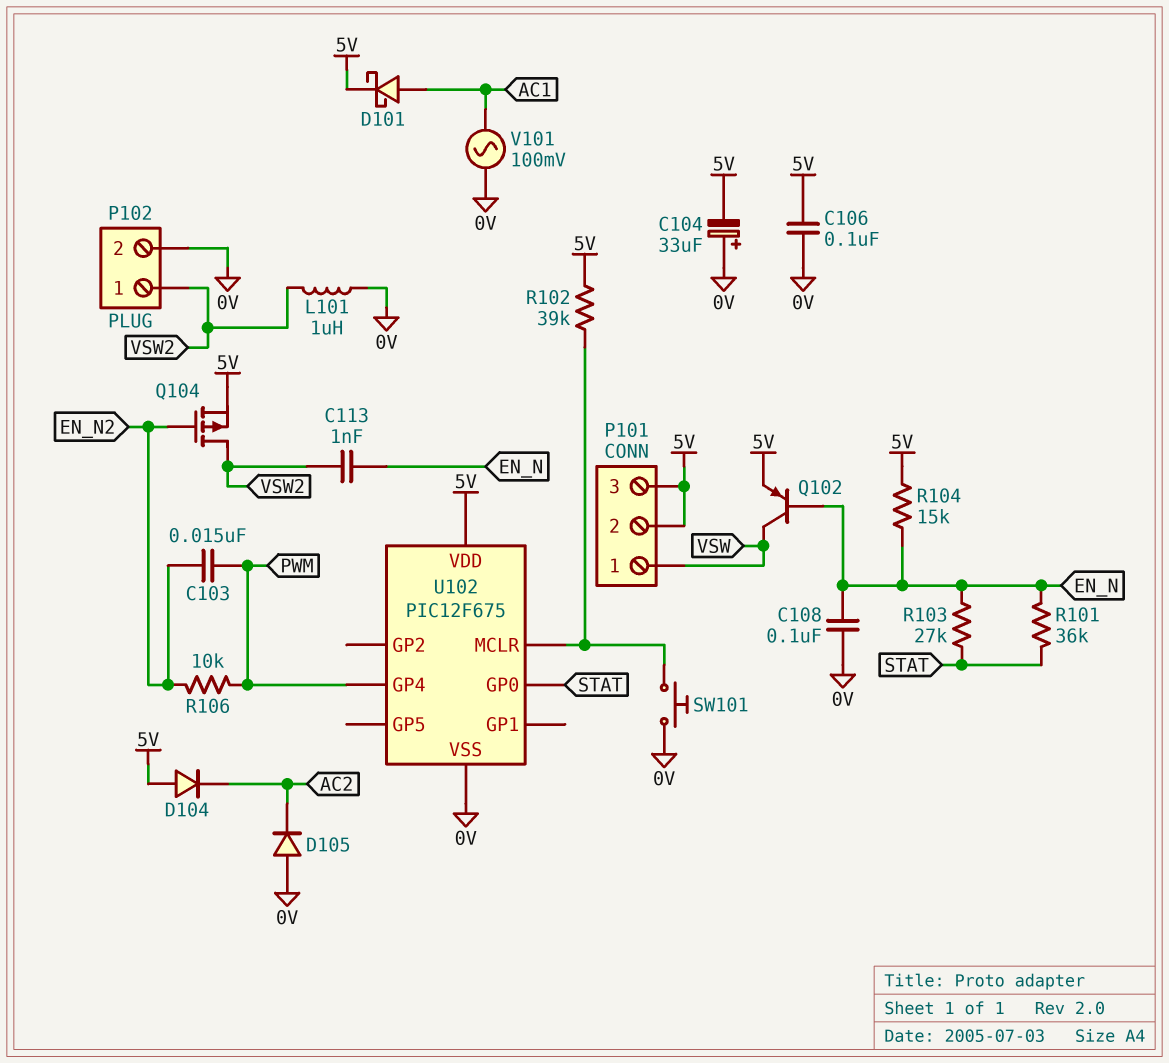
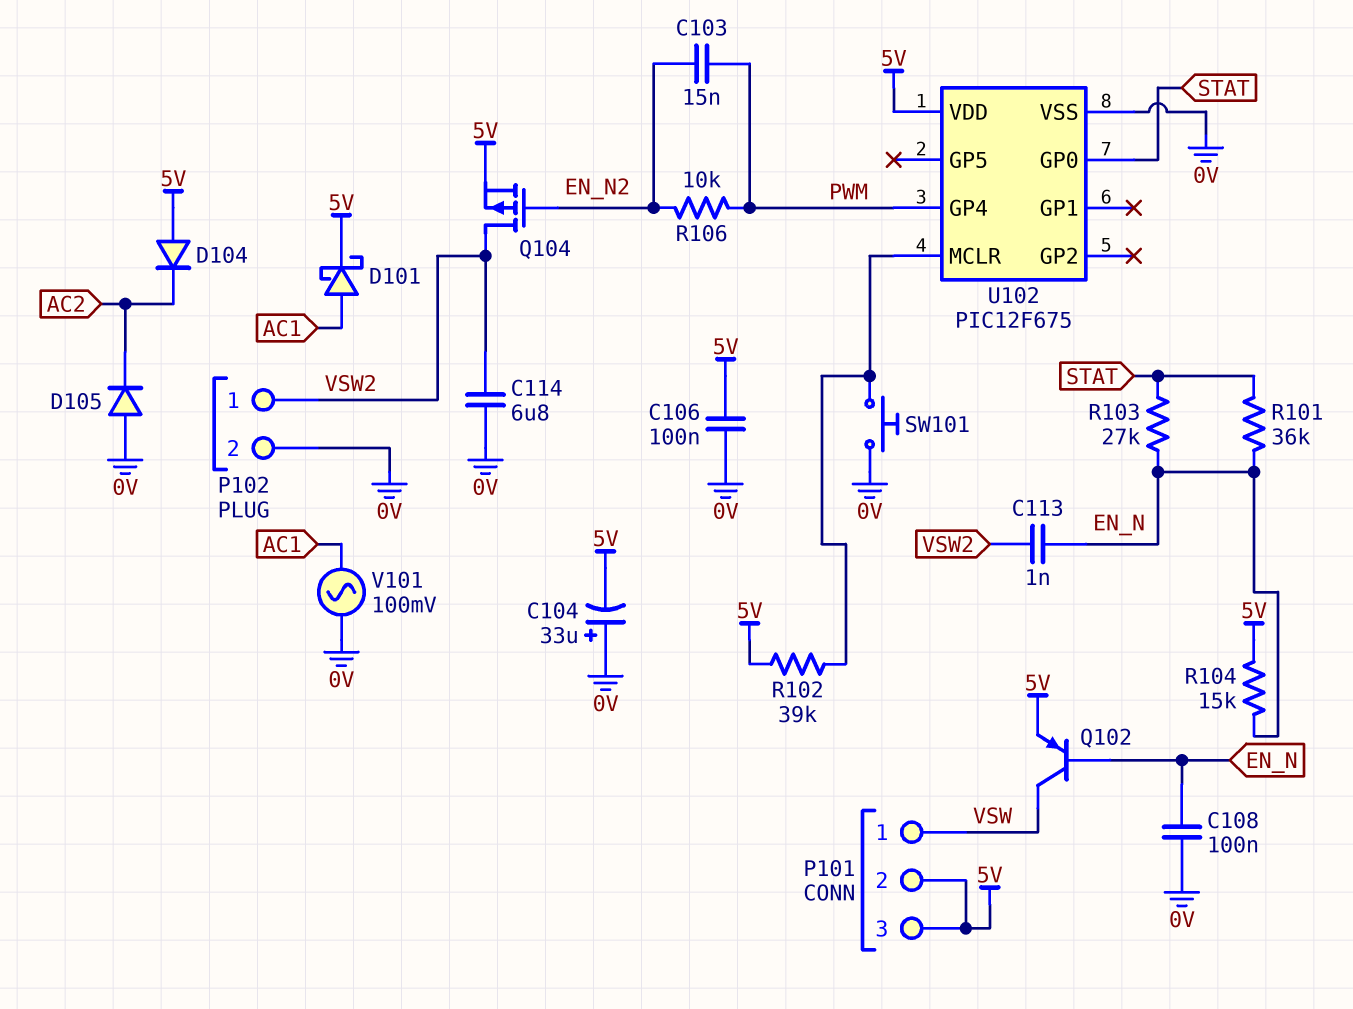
C114: none -> 6.8uF (0V, VSW2)
L101: 1uH (0V, VSW2) -> none

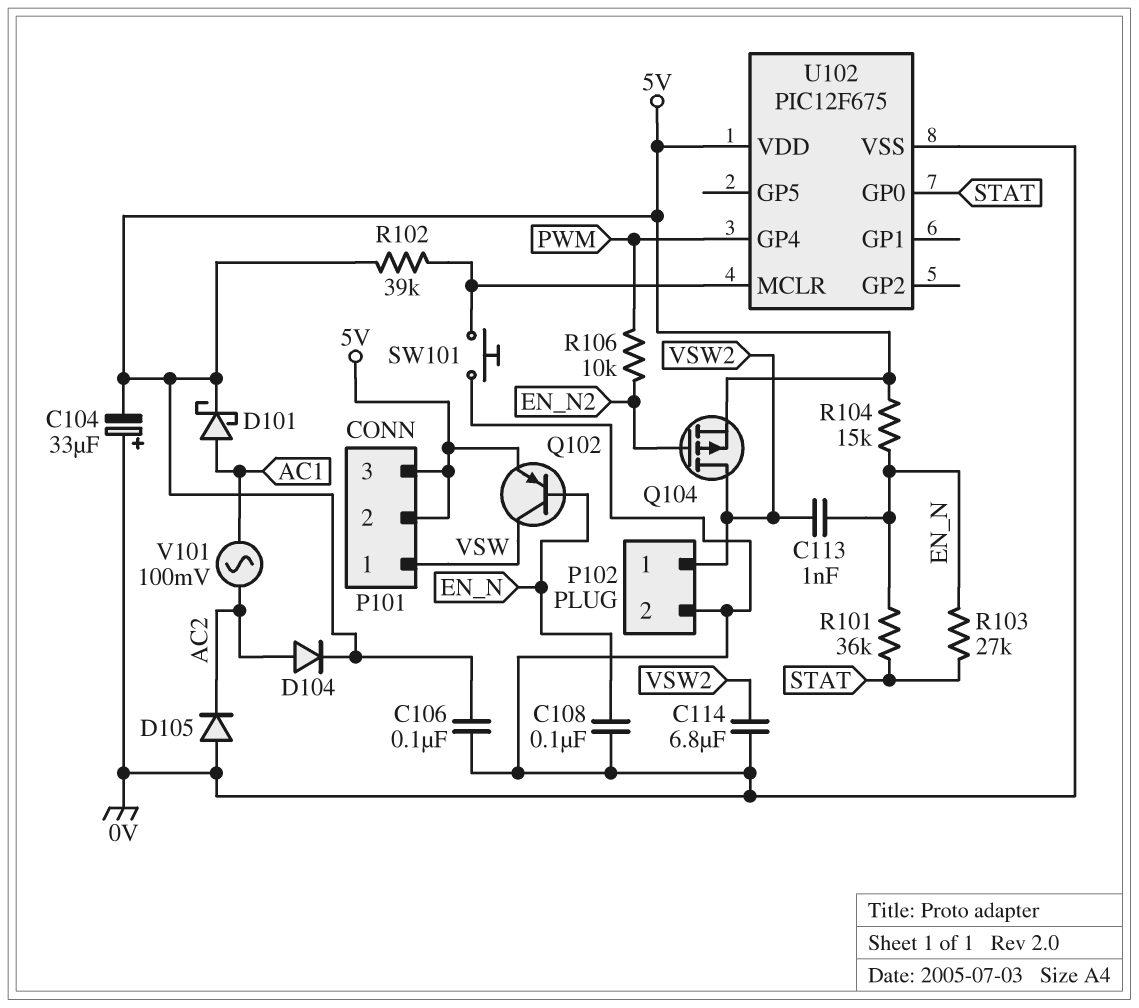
C103: 15nF (EN_N2, PWM) -> none
D104: diode (A 5V, K AC2) -> diode (A AC2, K 5V)
V101: AC 100mV (0V, AC1) -> AC 100mV (AC1, AC2)

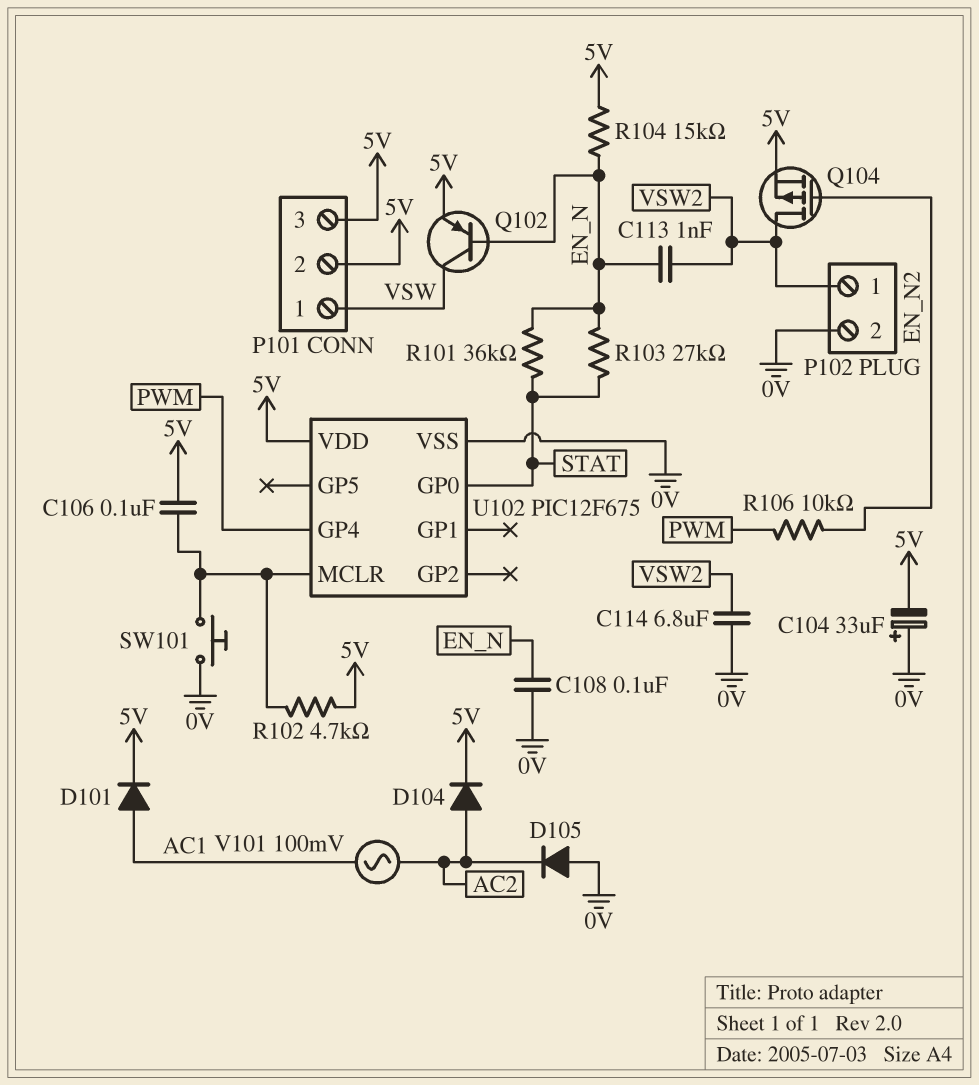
C106: 100nF (0V, 5V) -> 100nF (5V, U102/MCLR)
D101: schottky (A AC1, K 5V) -> diode (A AC1, K 5V)
R102: 39k (5V, U102/MCLR) -> 4.7k (5V, U102/MCLR)

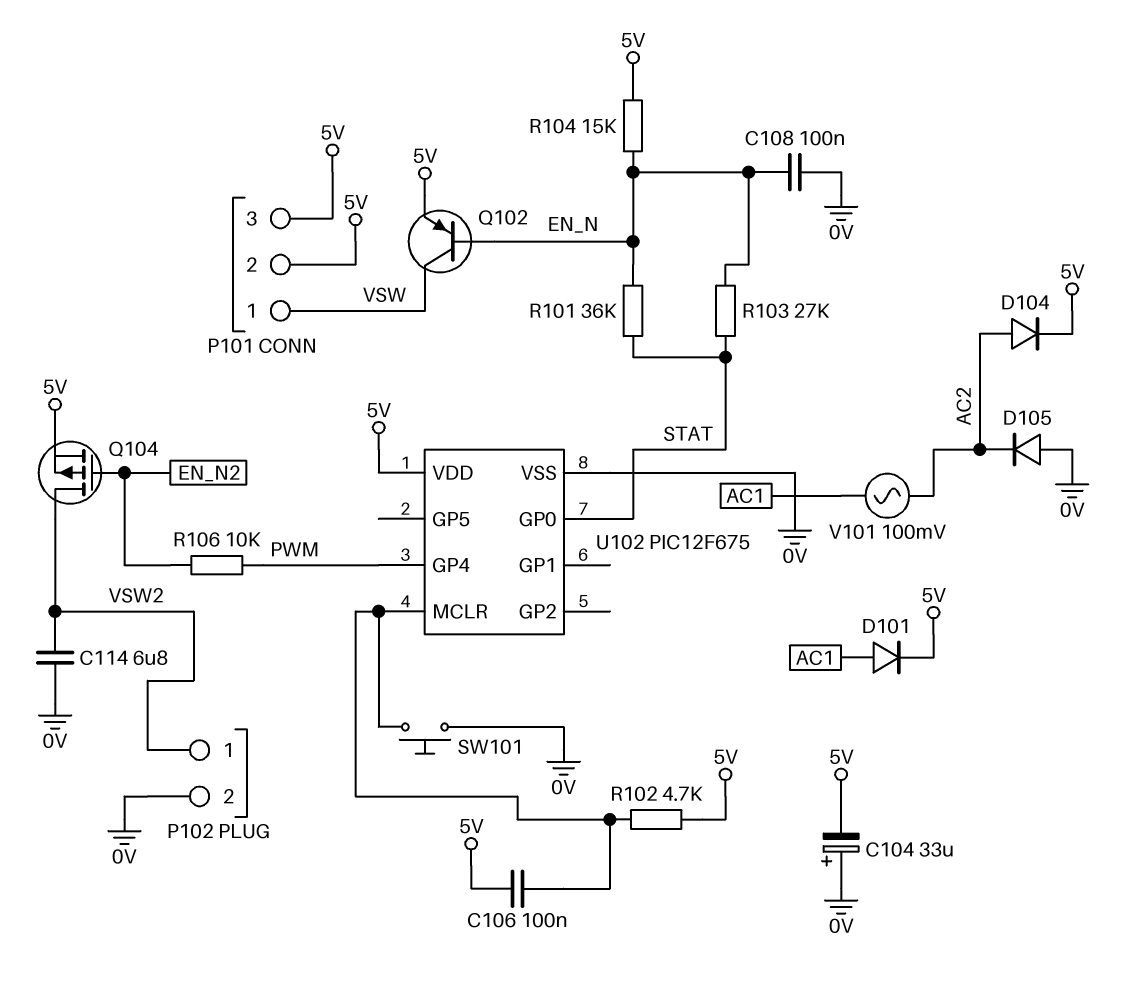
C113: 1nF (EN_N, VSW2) -> none

